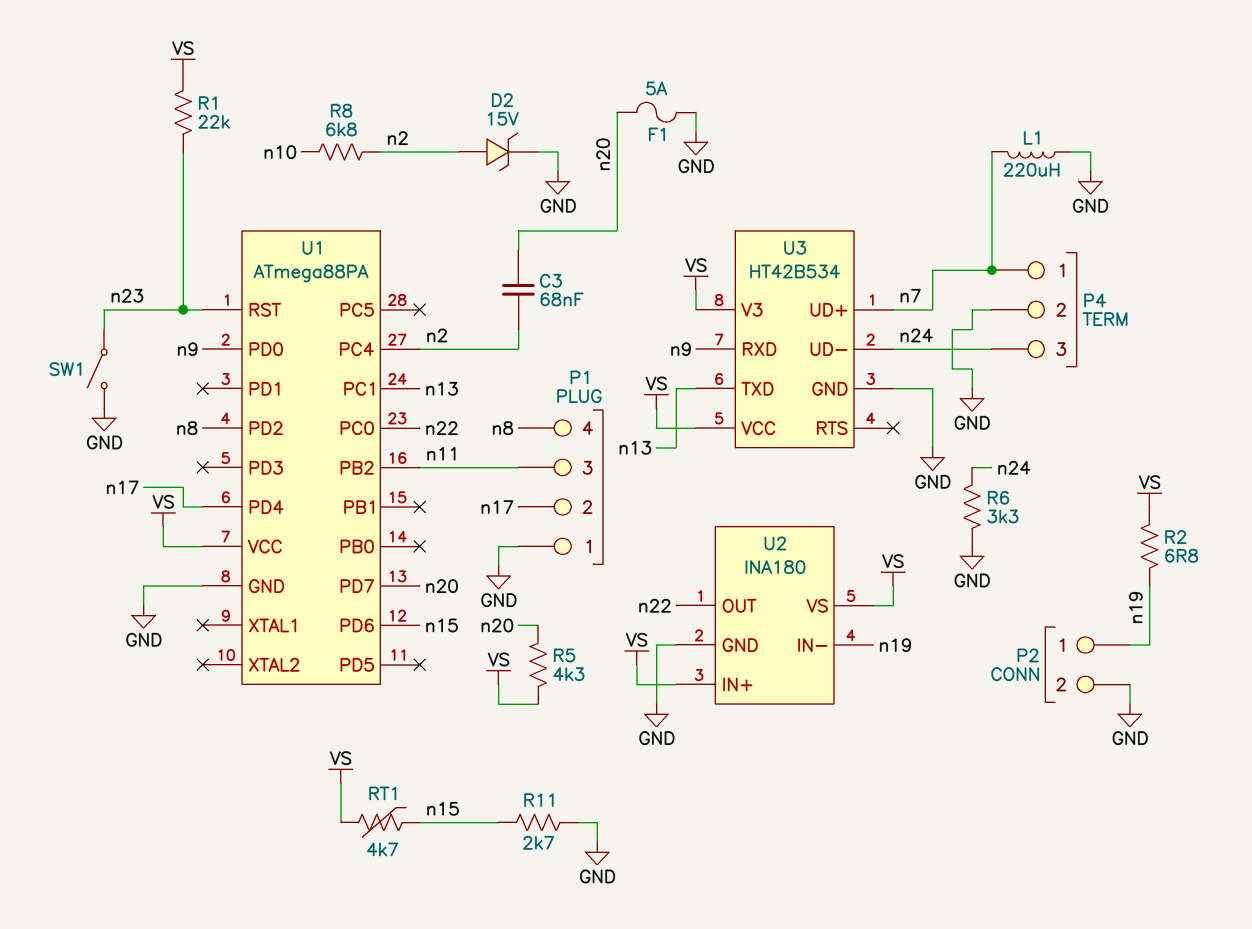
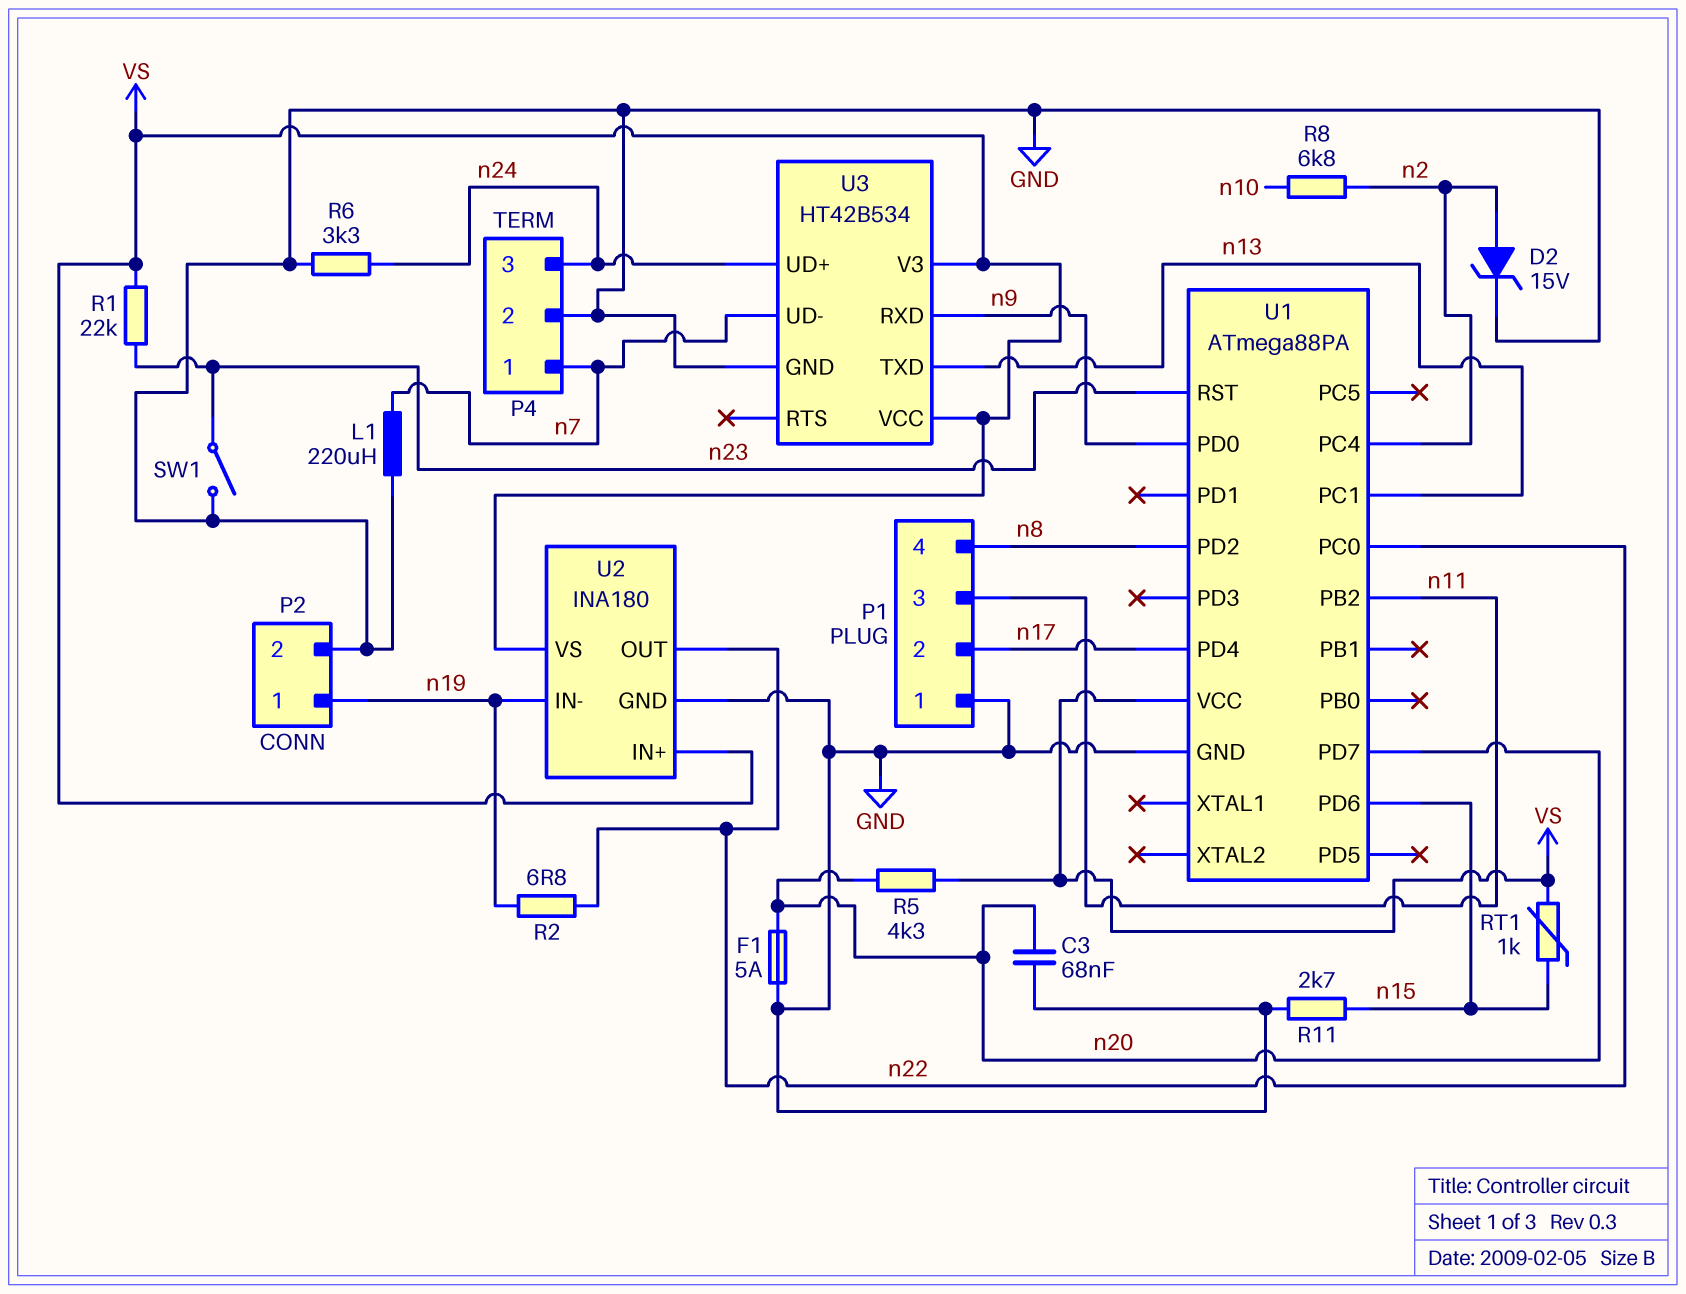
C3: 68nF (n2, n20) -> 68nF (GND, n20)
R2: 6.8 (VS, n19) -> 6.8 (n19, n22)
RT1: 4.7k (VS, n15) -> 1k (VS, n15)
U3 pin UD+: n7 -> n24
U3 pin UD-: n24 -> n7

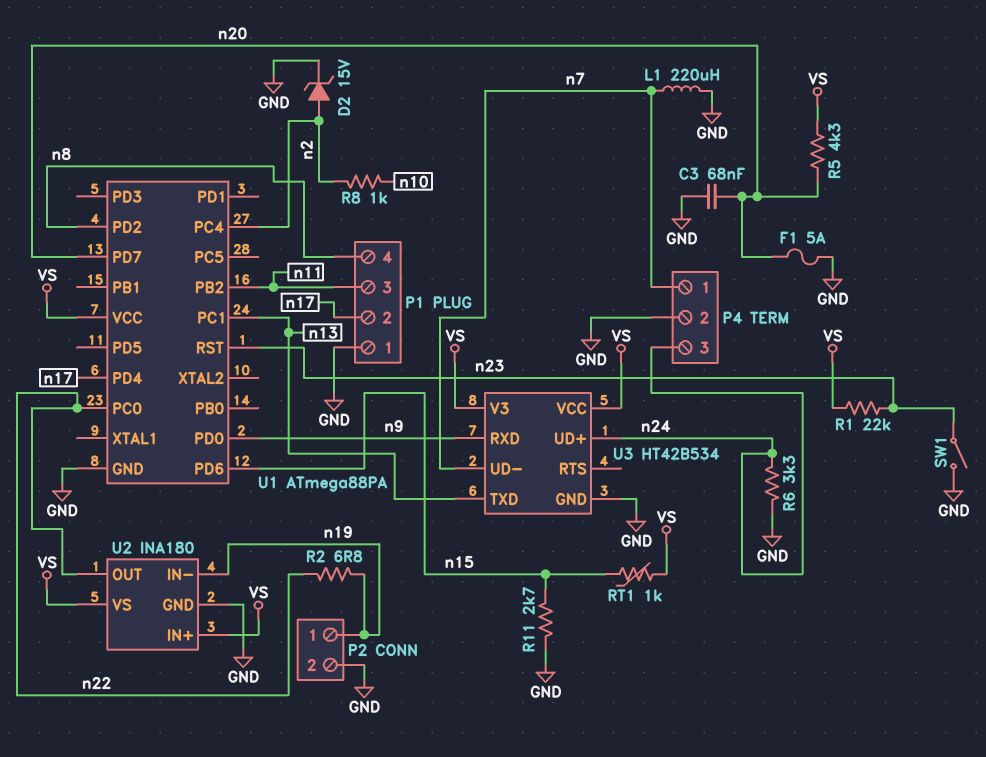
R8: 6.8k (n2, n10) -> 1k (n2, n10)

